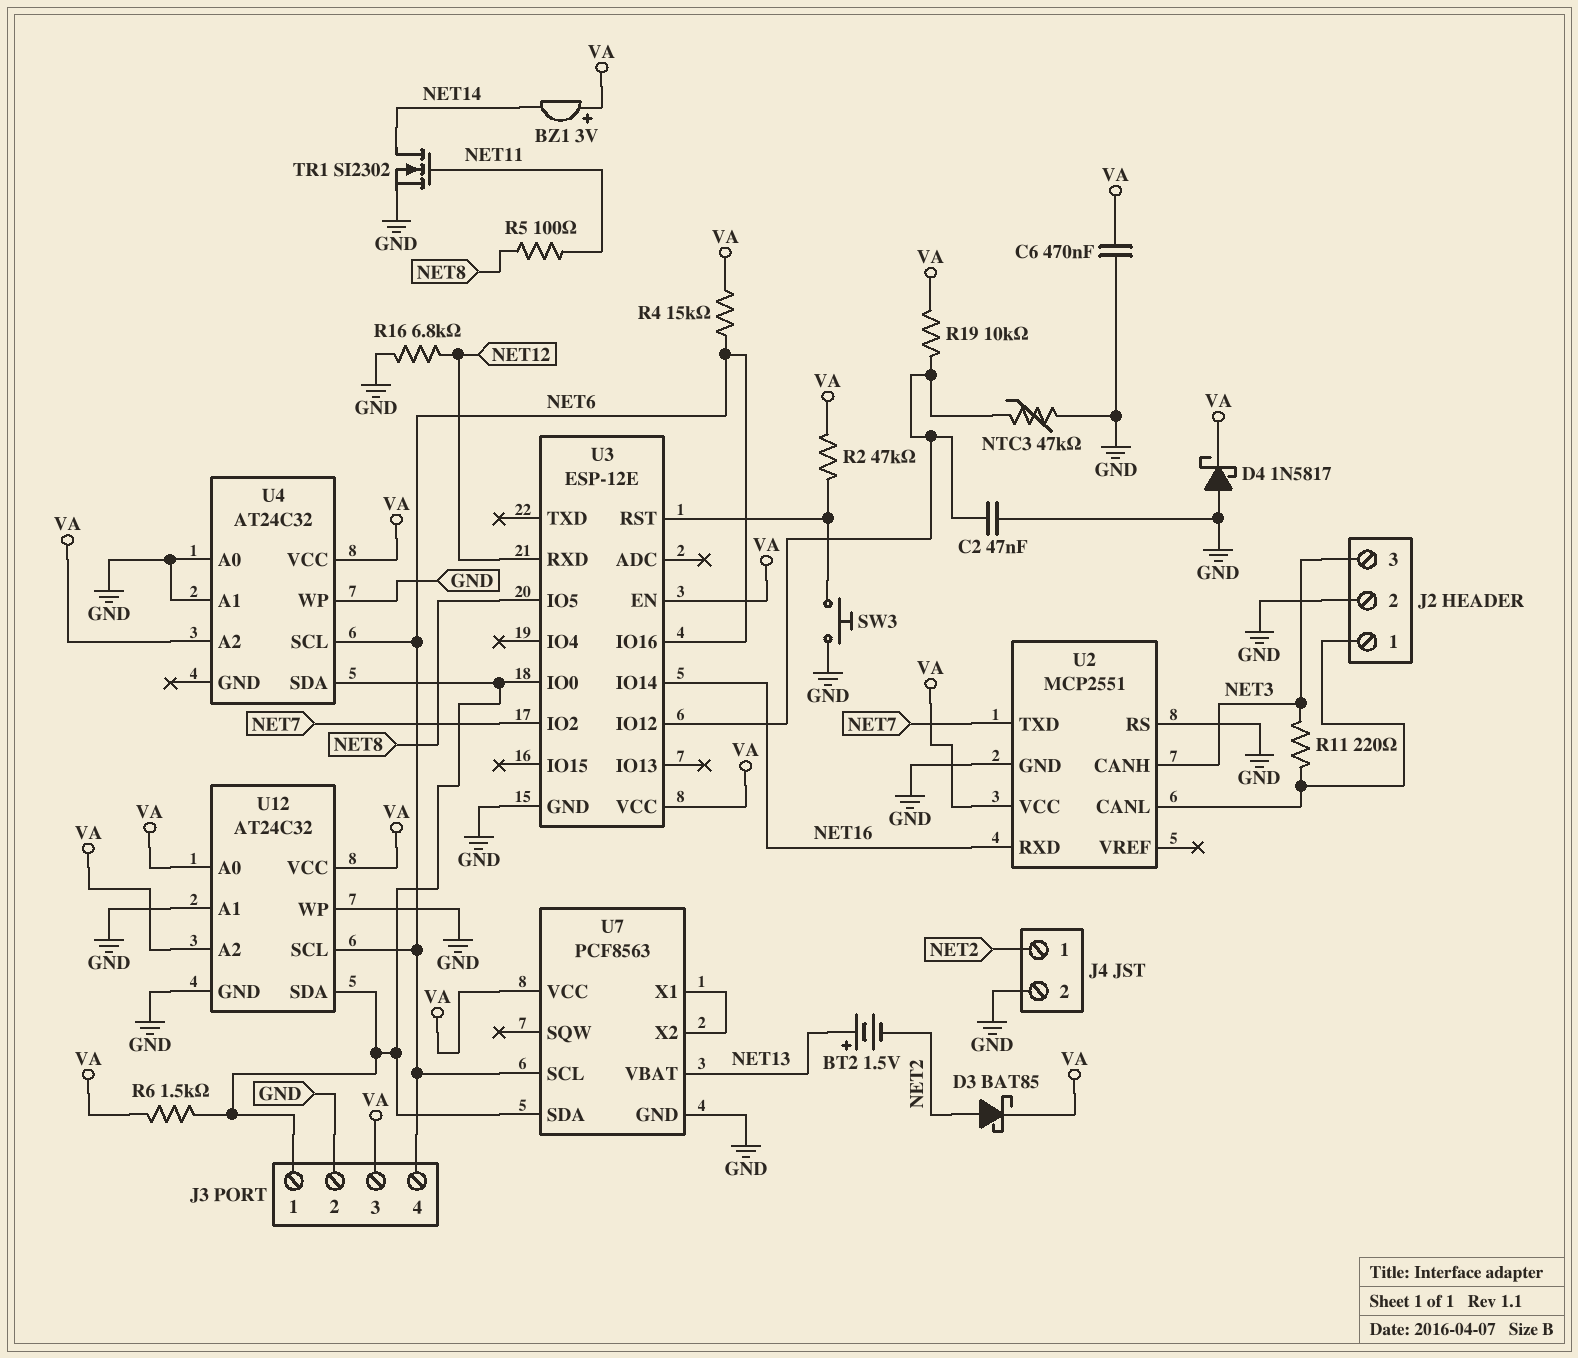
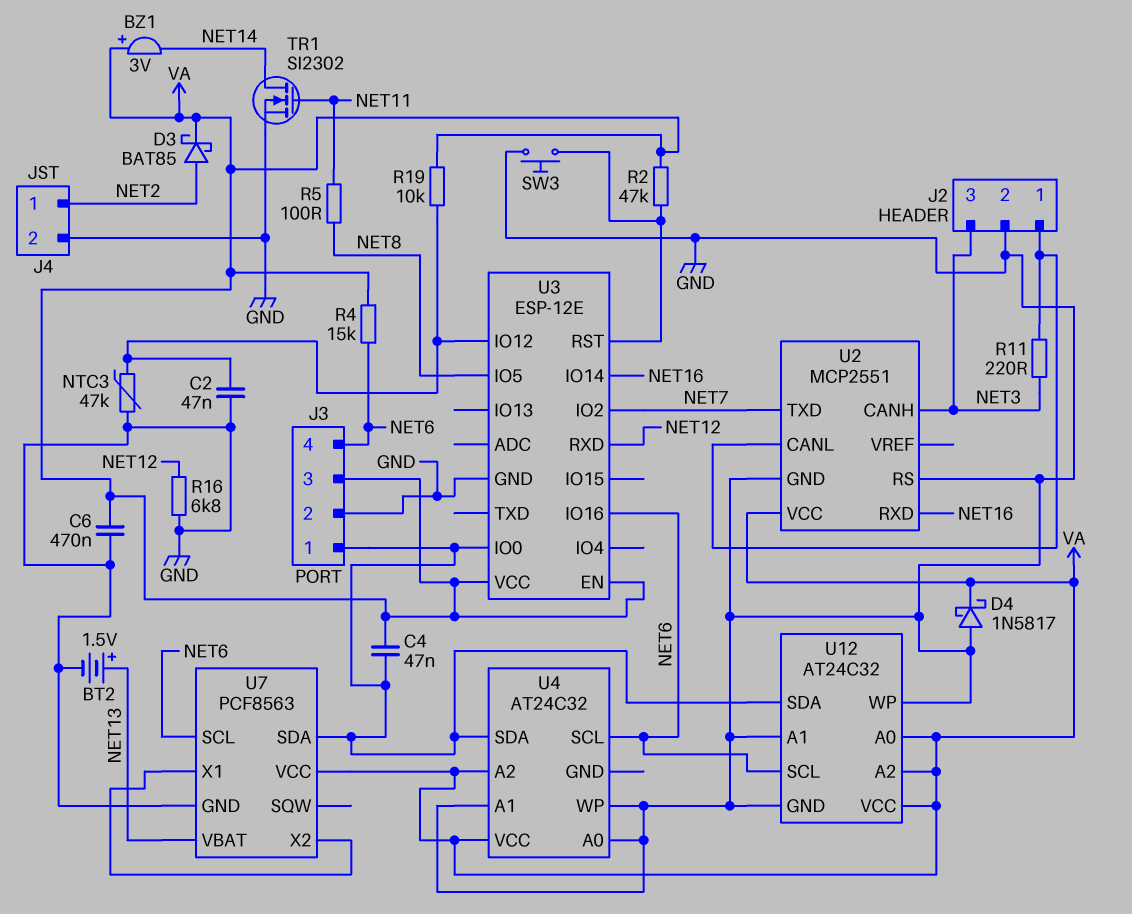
BT2: 1.5V (plus NET13, minus NET2) -> 1.5V (plus NET13, minus GND)
C4: none -> 47nF (J3/1, VA)
R6: 1.5k (J3/1, VA) -> none

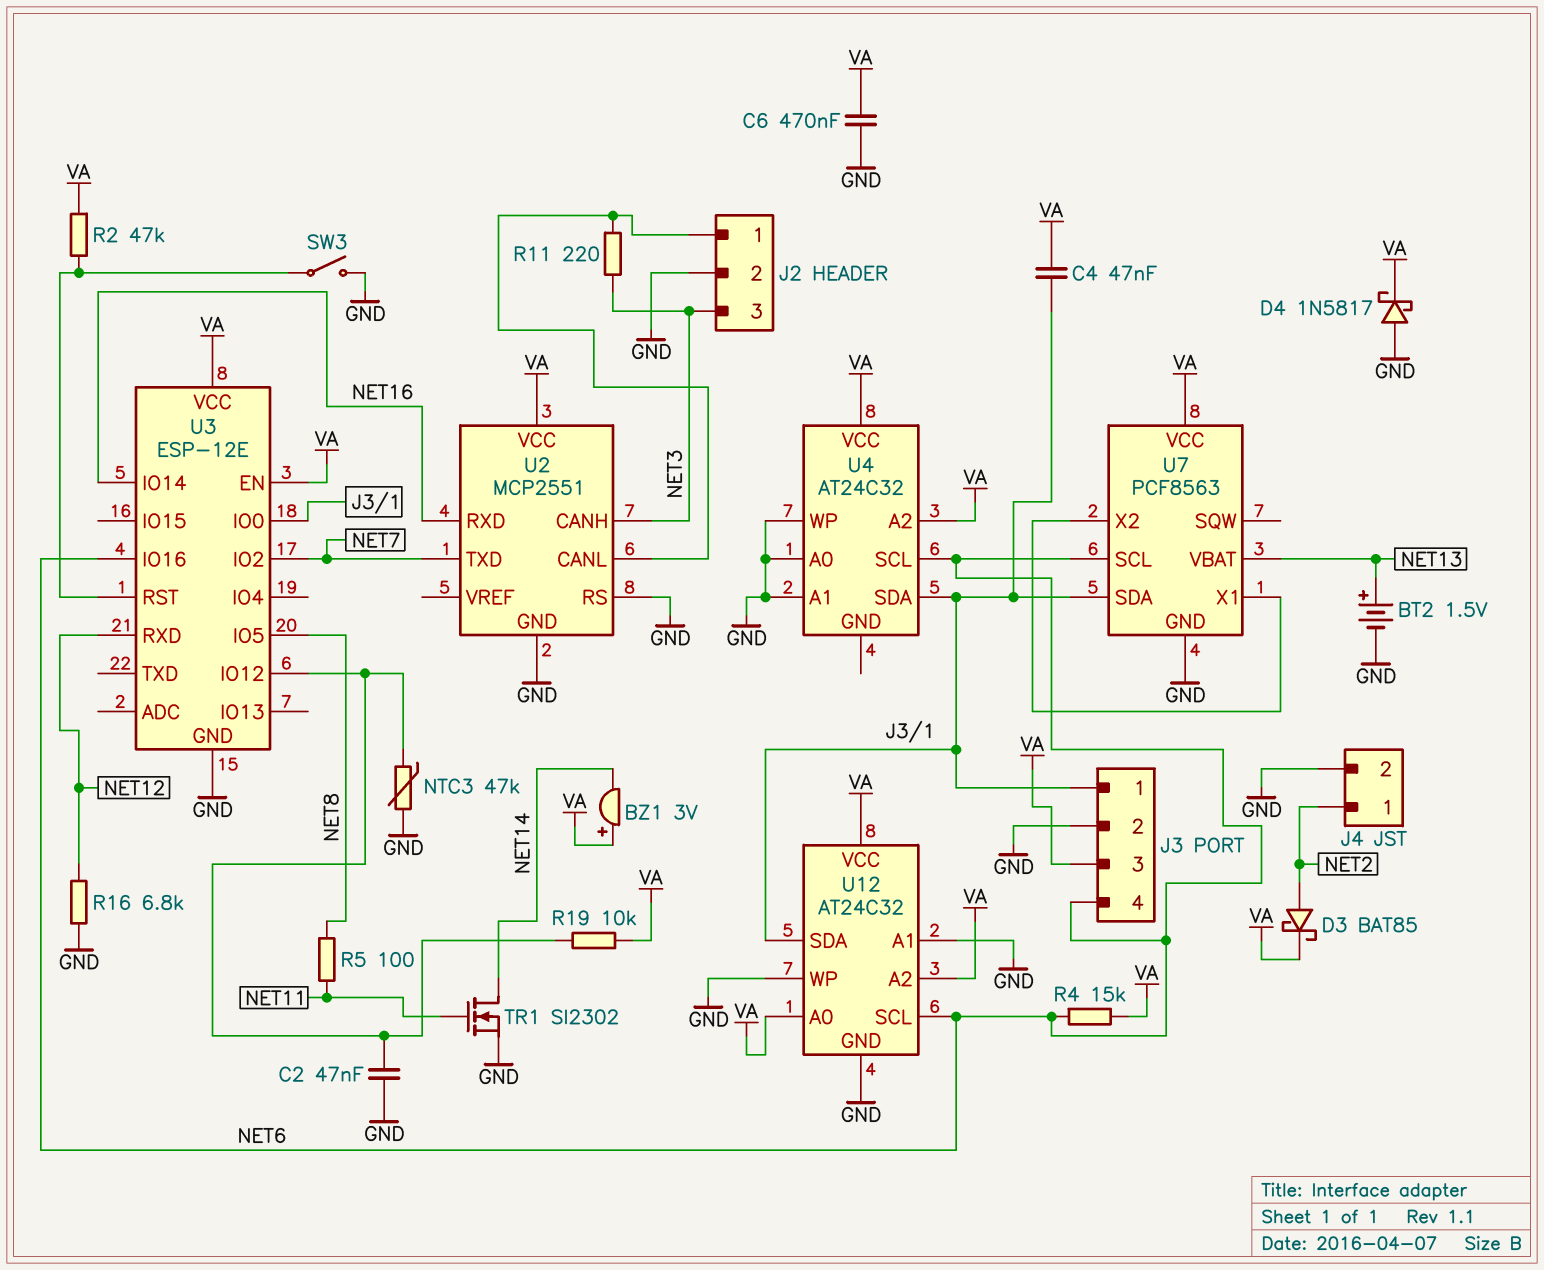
SW3: button (GND, U3/RST) -> switch (GND, U3/RST)

